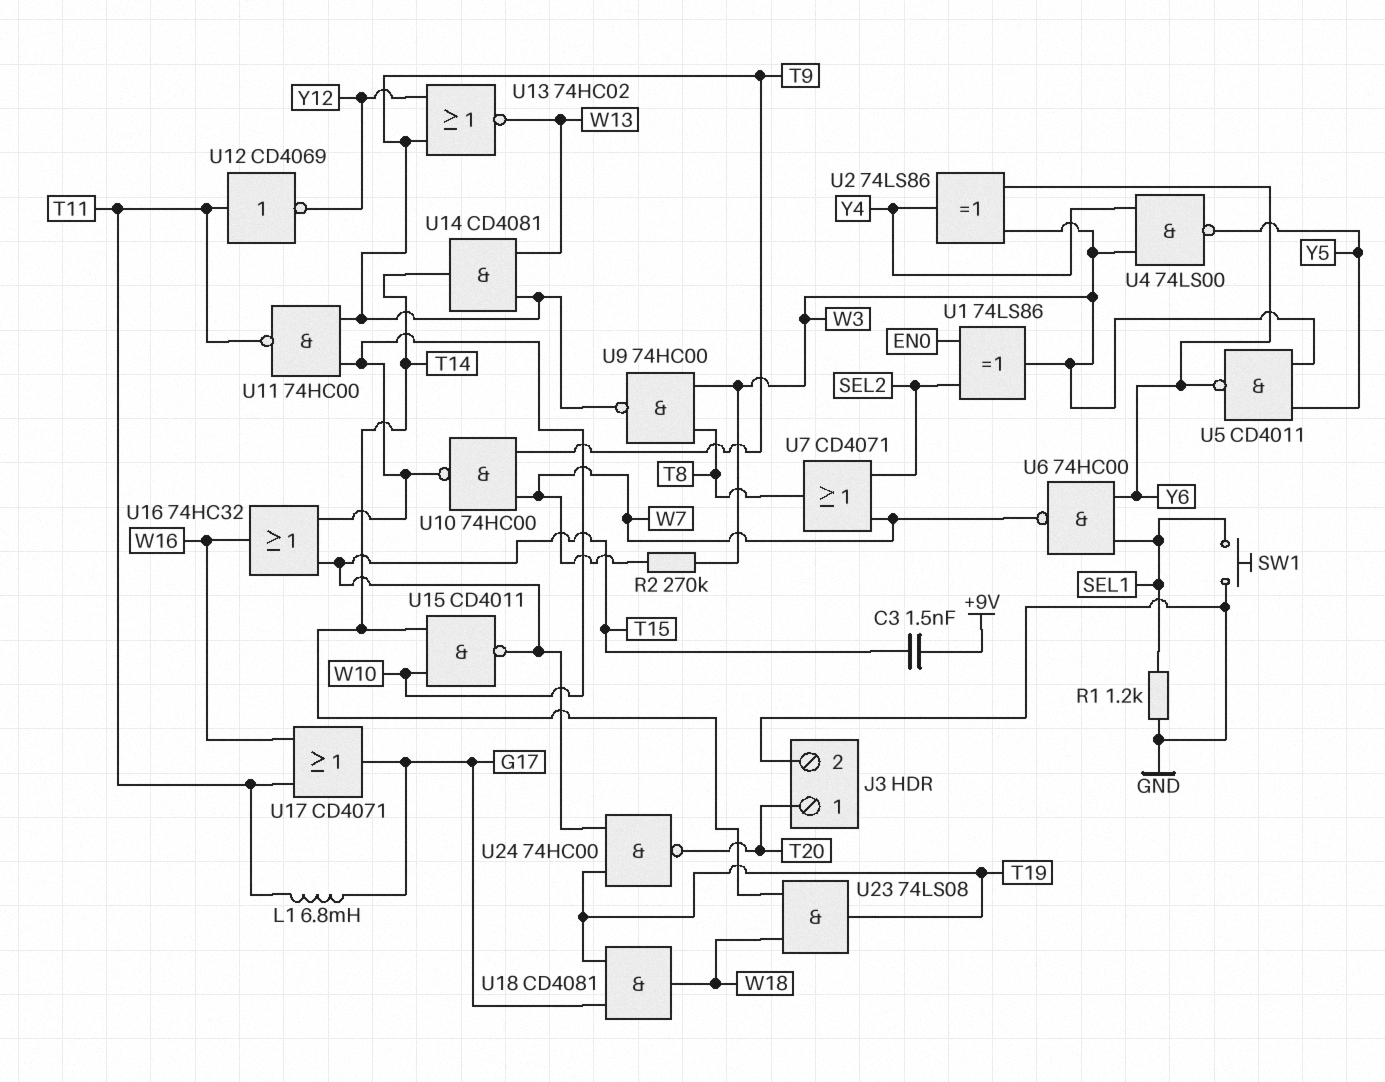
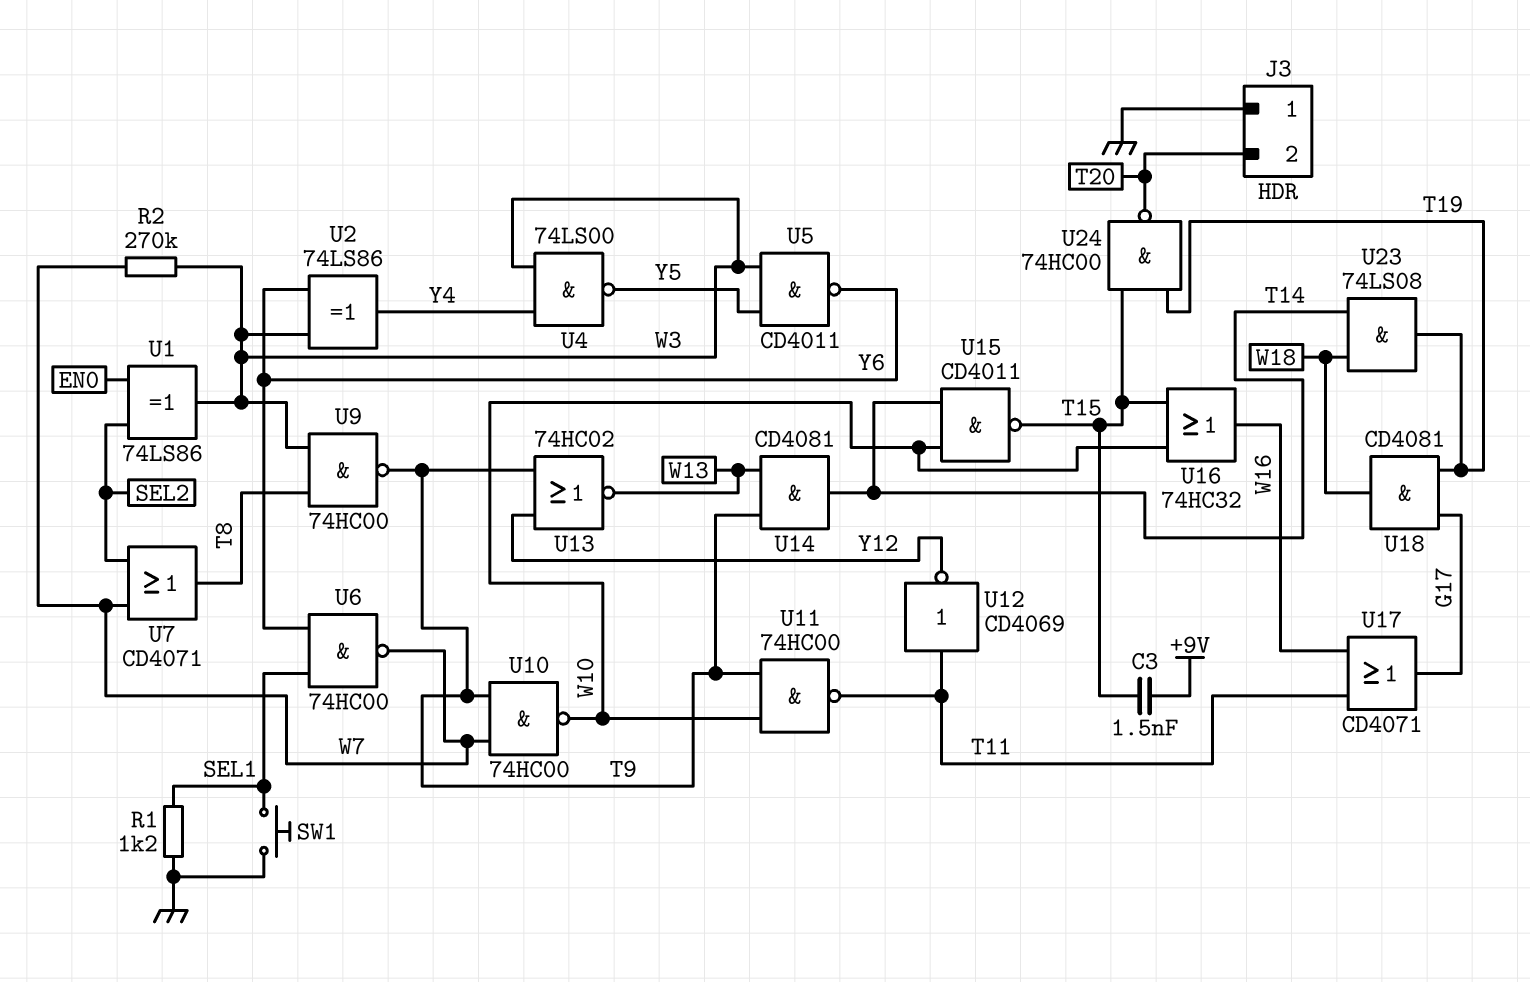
J3 pin 1: T20 -> GND
J3 pin 2: GND -> T20
L1: 6.8mH (G17, T11) -> none

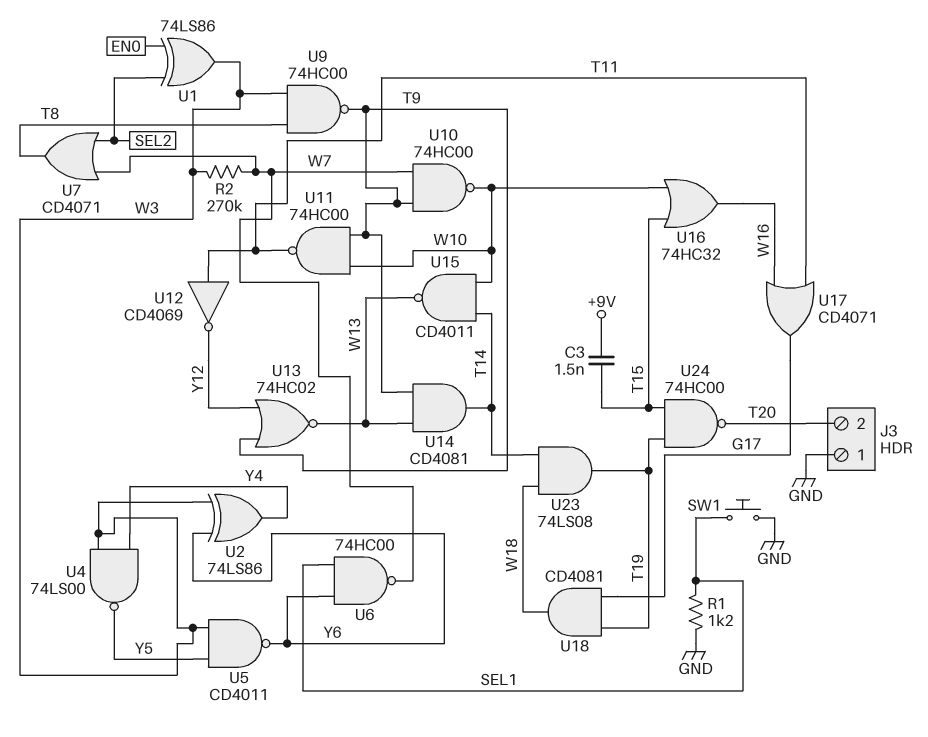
U15: NAND CD4011 (in T14, in W10, out T15) -> NAND CD4011 (in T14, in W10, out W13)

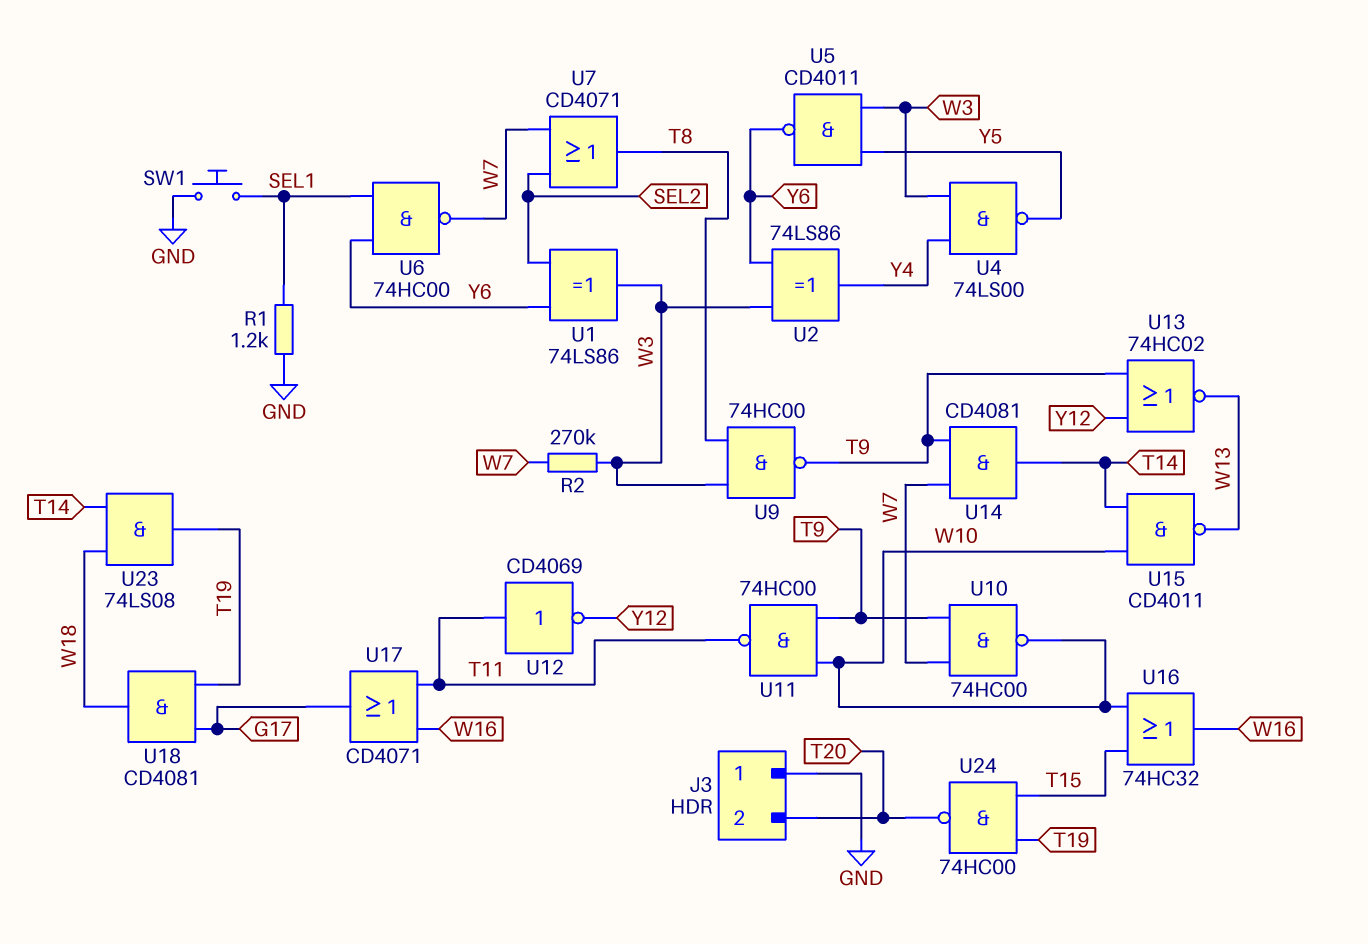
C3: 1.5nF (+9V, T15) -> none
U1: XOR 74LS86 (in EN0, in SEL2, out W3) -> XOR 74LS86 (in SEL2, in Y6, out W3)
U14: AND CD4081 (in T9, in W13, out T14) -> AND CD4081 (in T9, in W7, out T14)

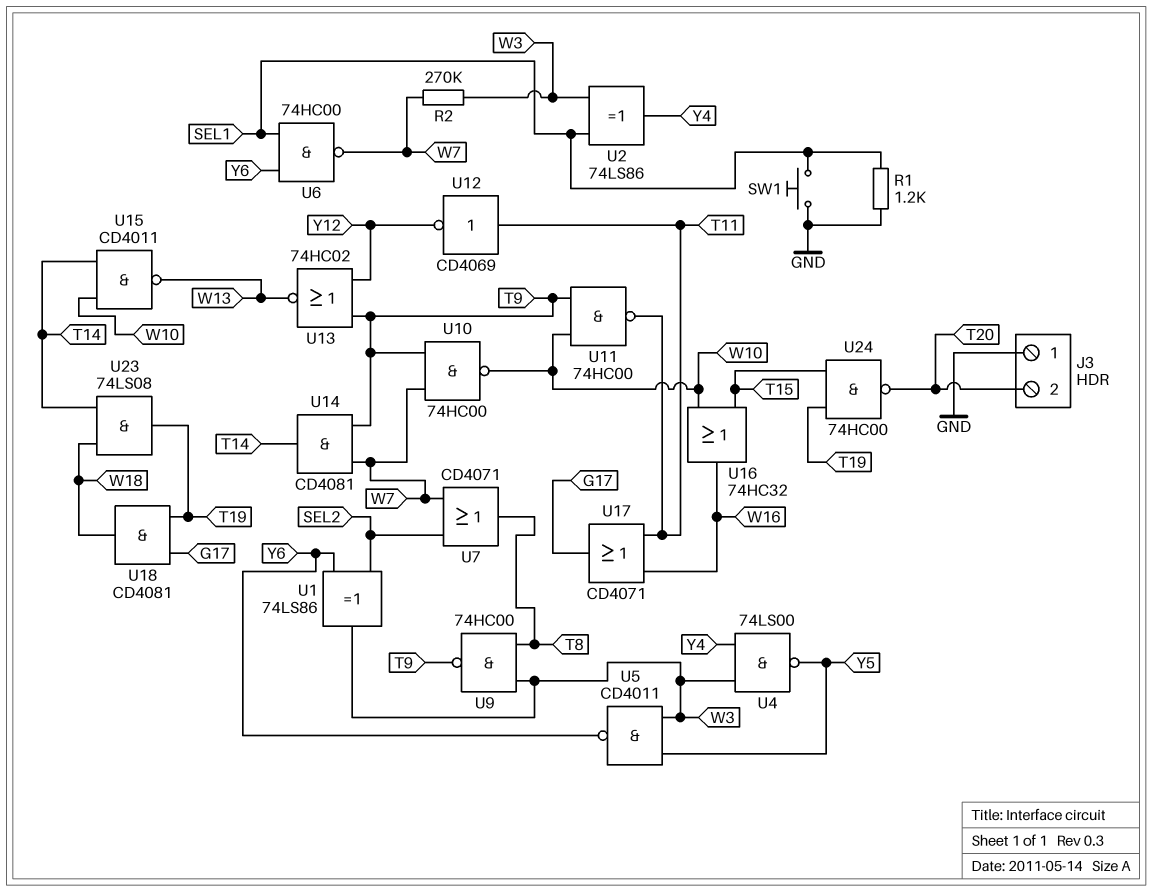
U2: XOR 74LS86 (in W3, in Y6, out Y4) -> XOR 74LS86 (in SEL1, in W3, out Y4)

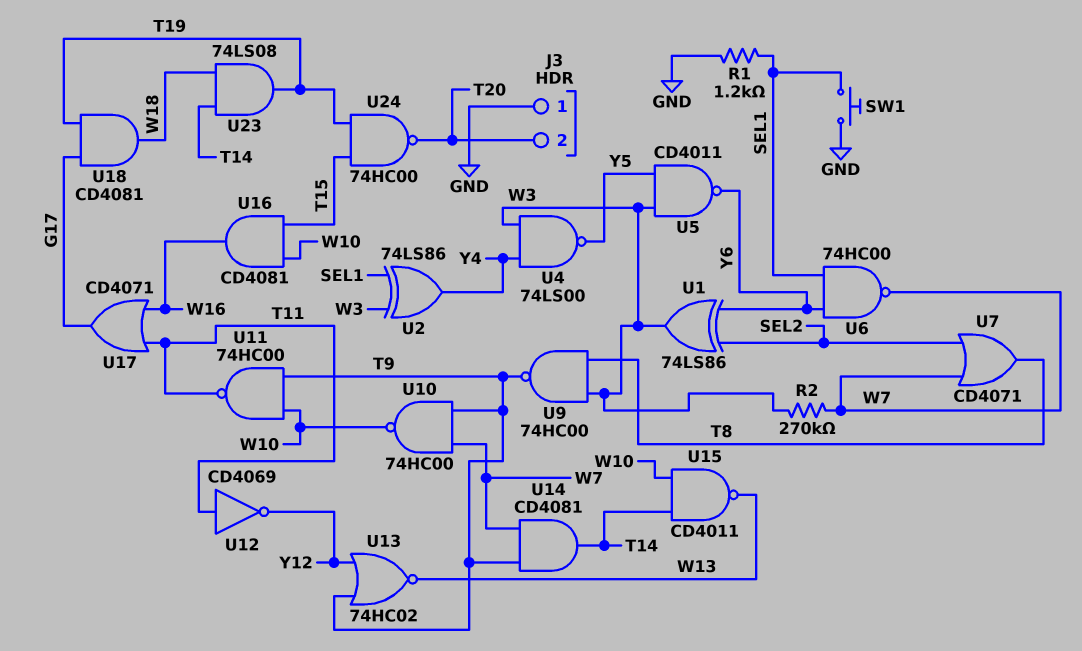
U16: OR 74HC32 (in T15, in W10, out W16) -> AND CD4081 (in T15, in W10, out W16)

